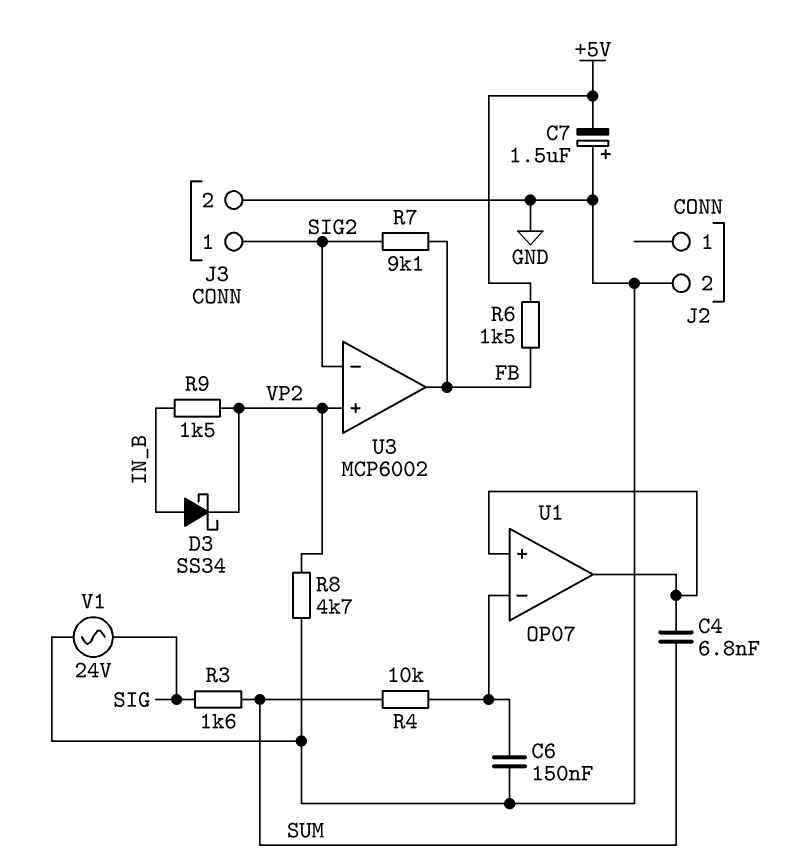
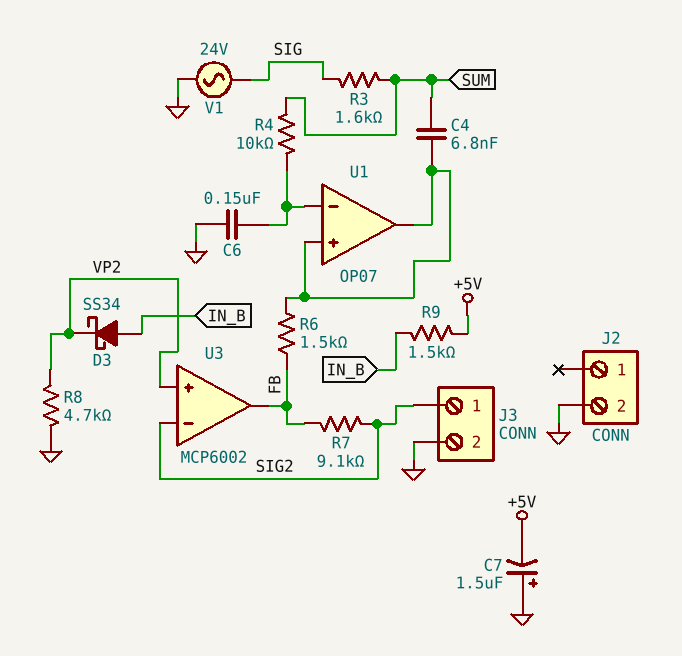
R6: 1.5k (+5V, FB) -> 1.5k (FB, U1/in+)
R9: 1.5k (IN_B, VP2) -> 1.5k (+5V, IN_B)

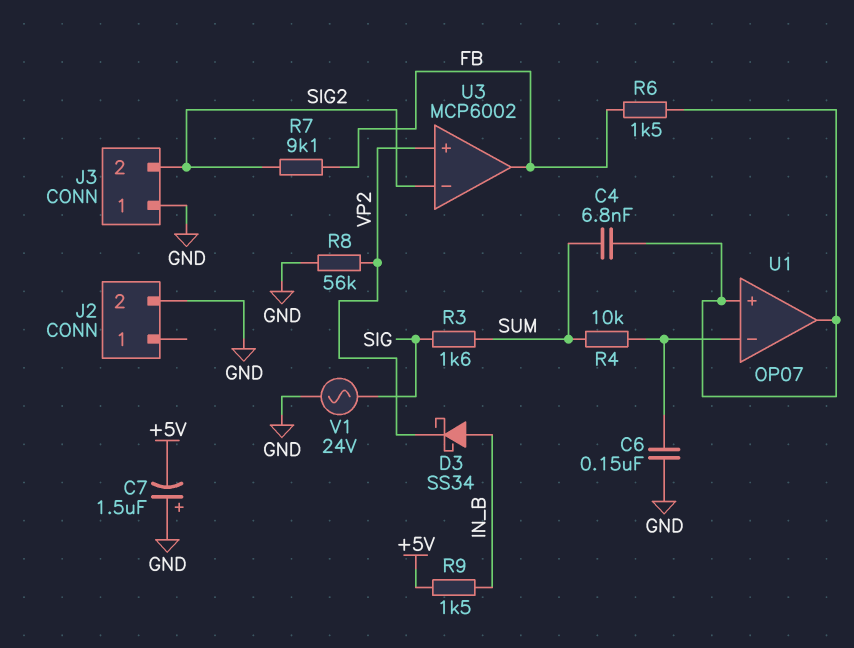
J3 pin 1: SIG2 -> GND
J3 pin 2: GND -> SIG2
R8: 4.7k (GND, VP2) -> 56k (GND, VP2)

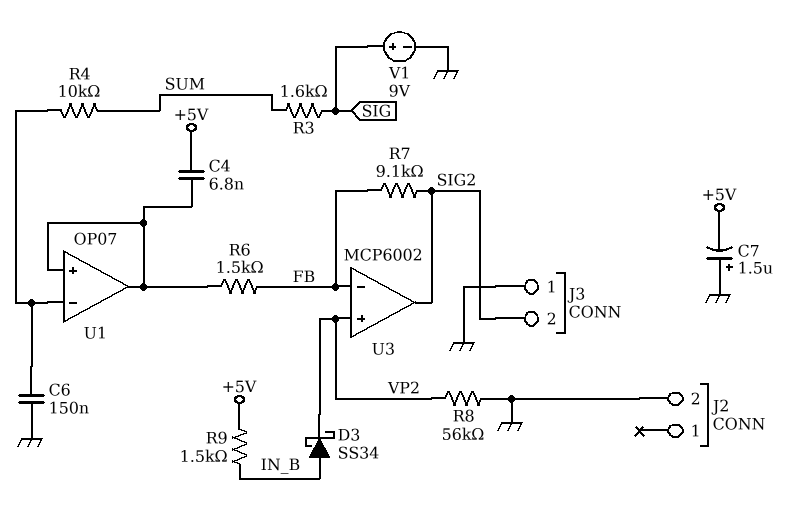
C4: 6.8nF (SUM, U1/in+) -> 6.8nF (+5V, U1/in+)
U3 pin in-: SIG2 -> FB
U3 pin out: FB -> SIG2
V1: AC 24V (GND, SIG) -> 9V (plus SIG, minus GND)

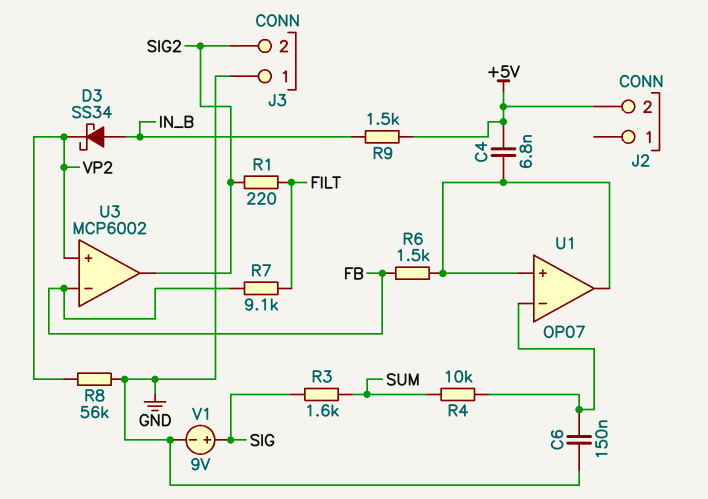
C7: 1.5uF (plus GND, minus +5V) -> none
J2 pin 2: GND -> +5V
R1: none -> 220 (FILT, SIG2)
R7: 9.1k (FB, SIG2) -> 9.1k (FB, FILT)

